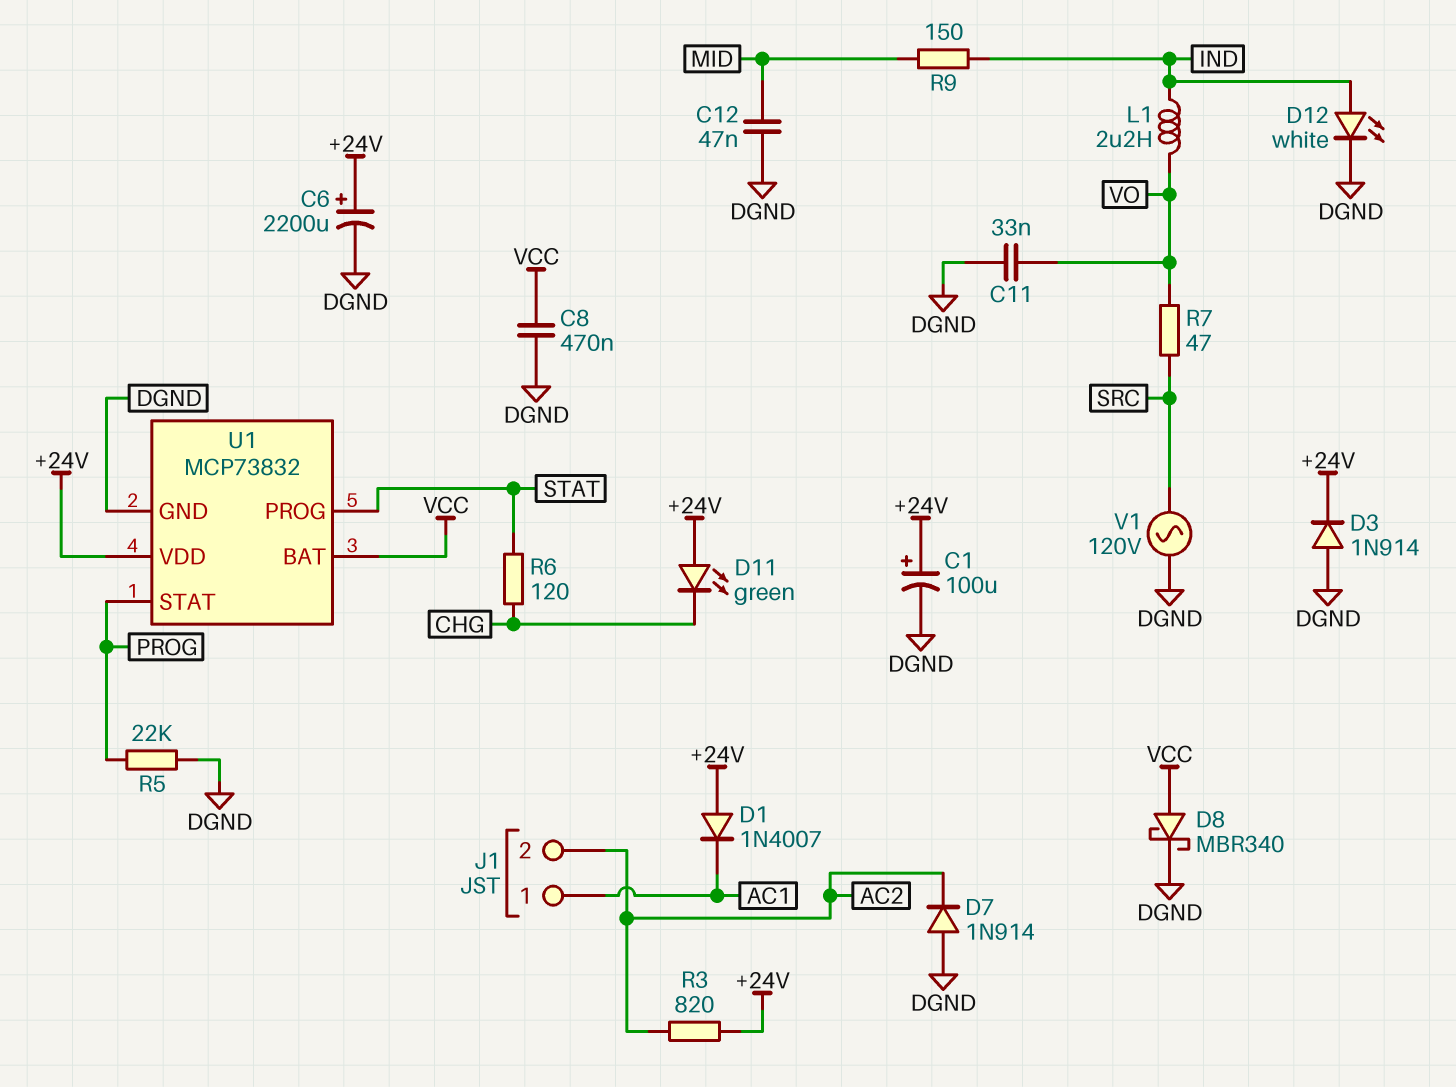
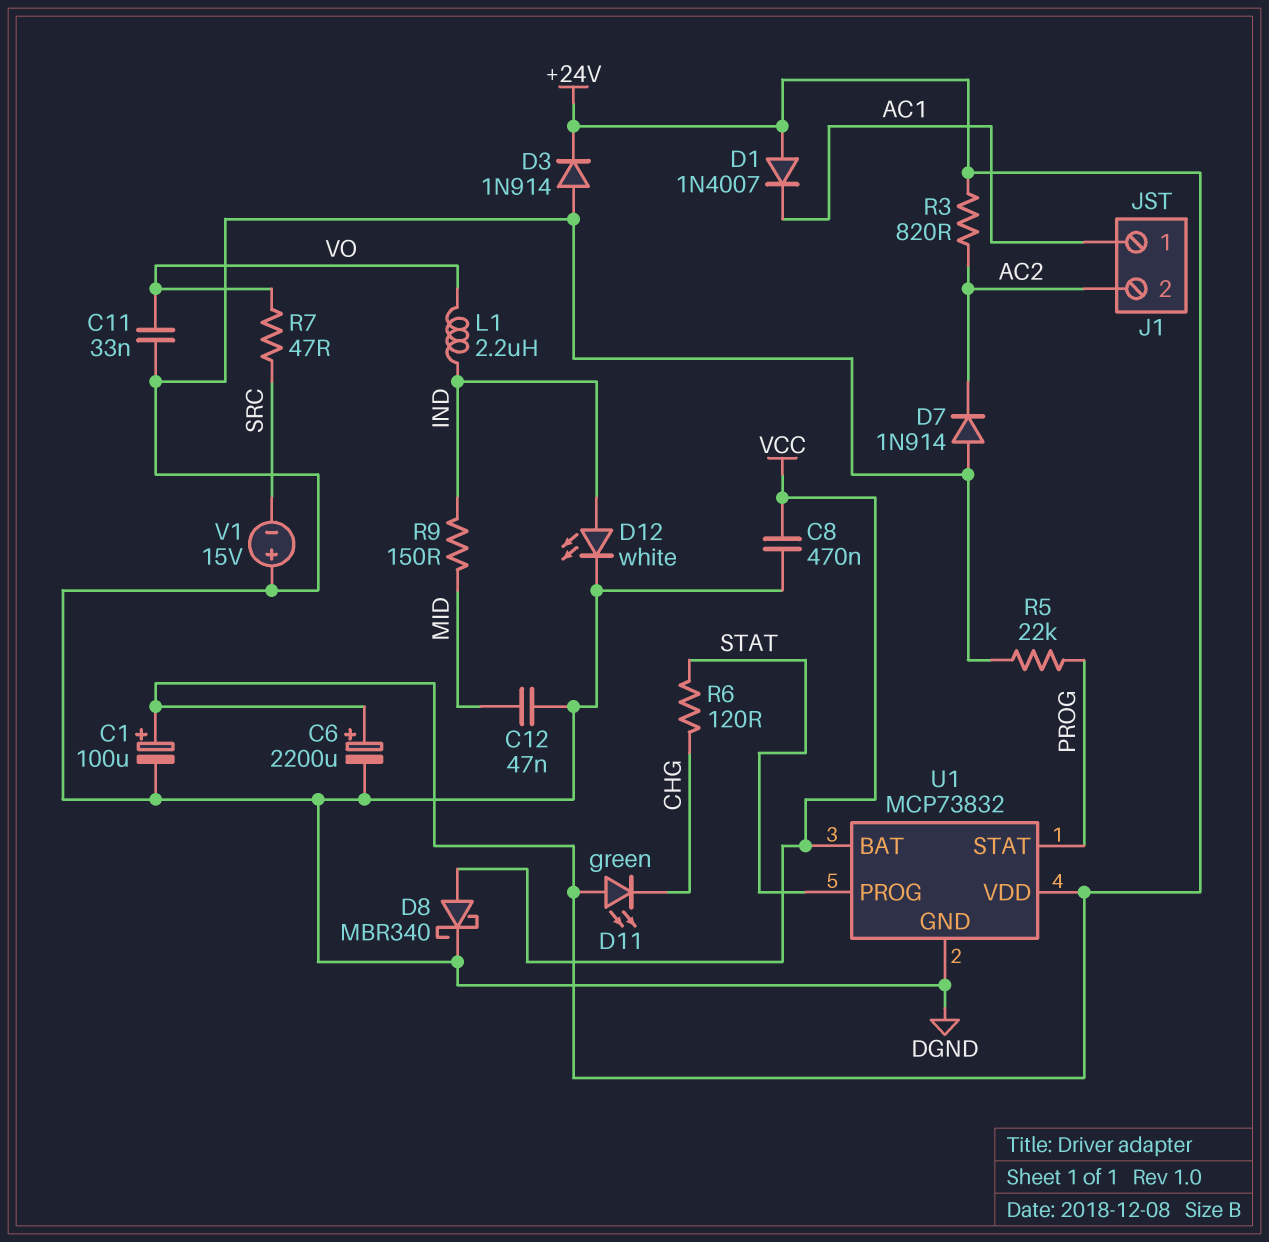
V1: AC 120V (DGND, SRC) -> 15V (plus DGND, minus SRC)

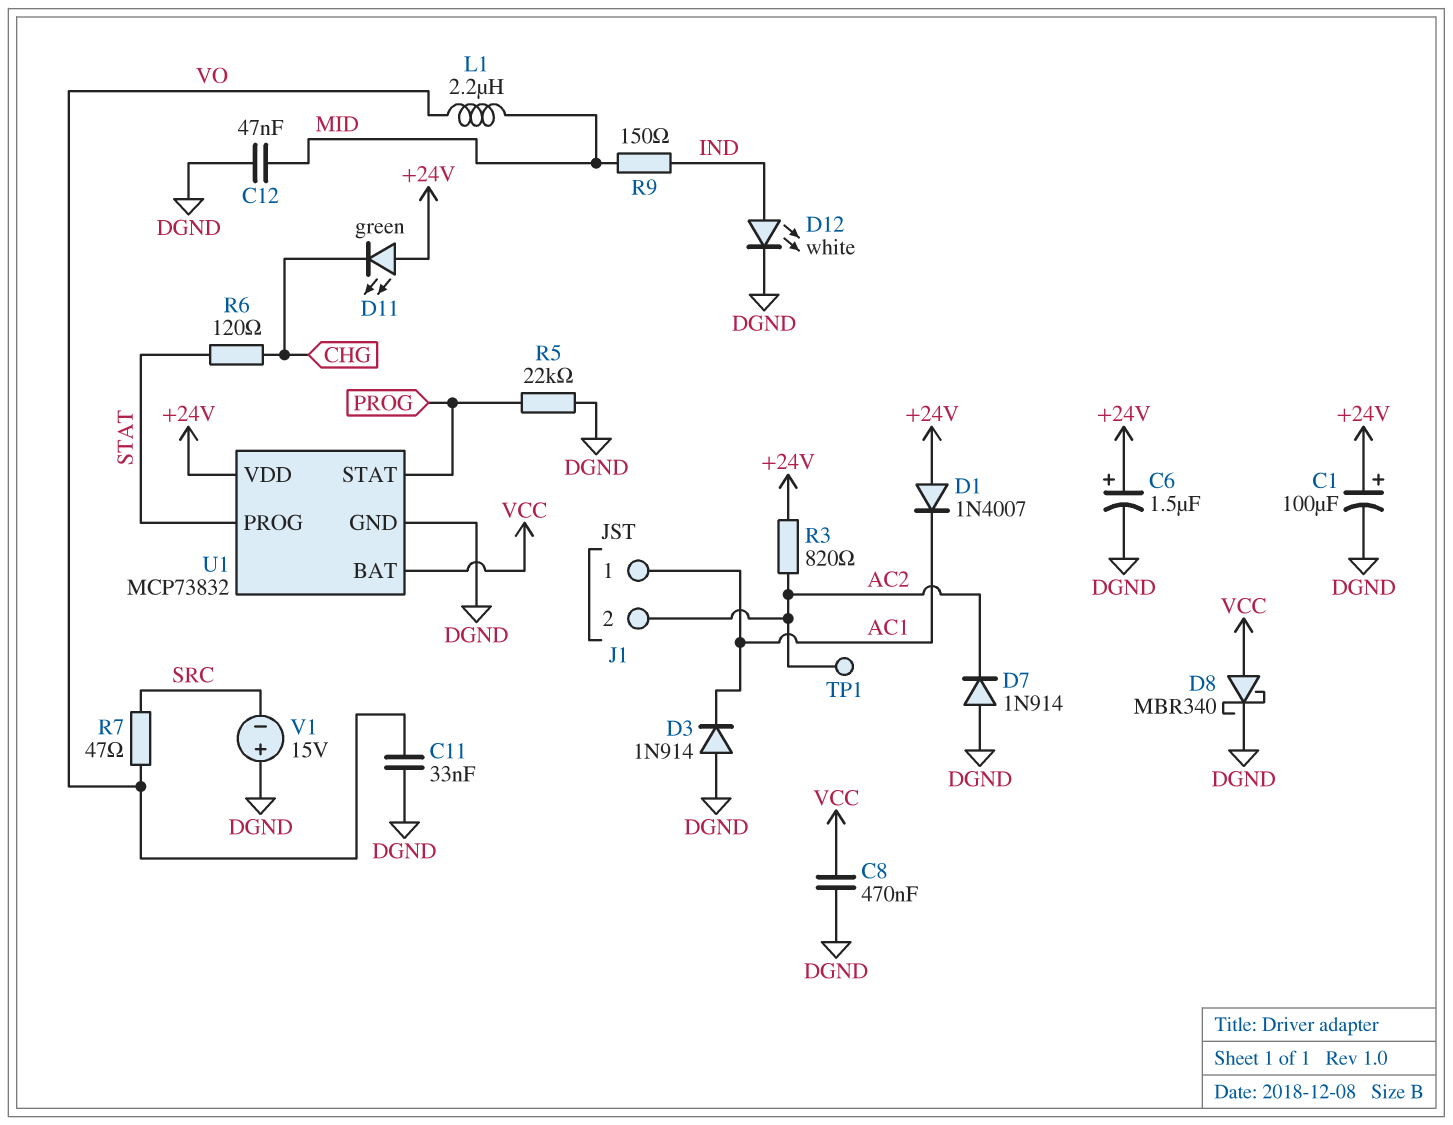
C6: 2200uF (plus +24V, minus DGND) -> 1.5uF (plus +24V, minus DGND)
D3: diode 1N914 (A DGND, K +24V) -> diode 1N914 (A DGND, K AC1)
L1: 2.2uH (IND, VO) -> 2.2uH (MID, VO)
TP1: none -> test point (AC2)

